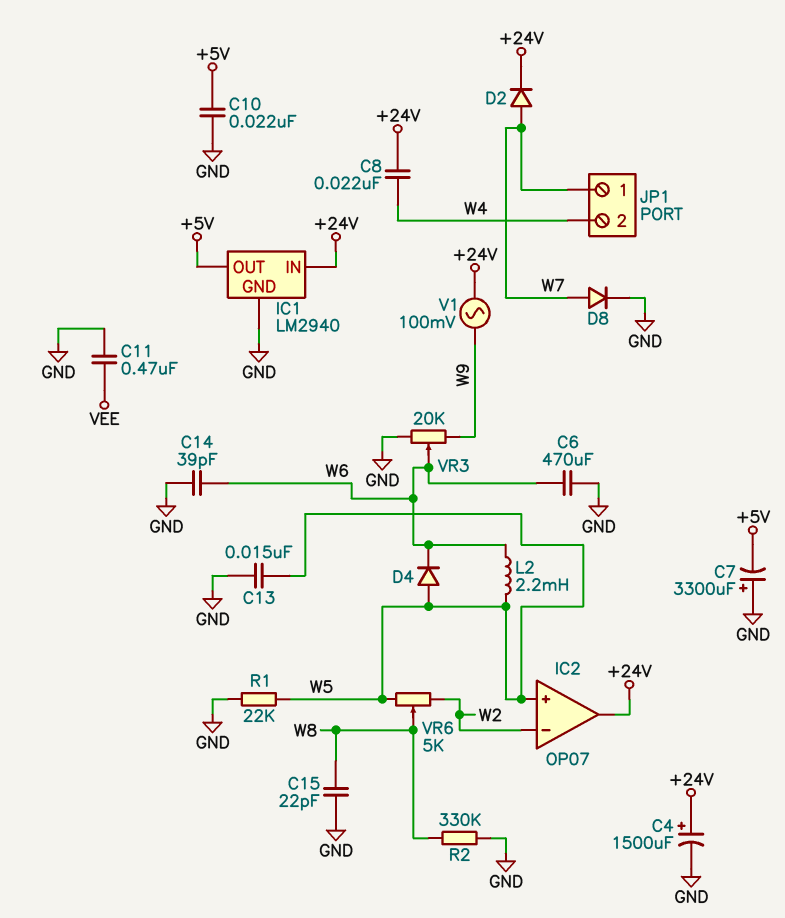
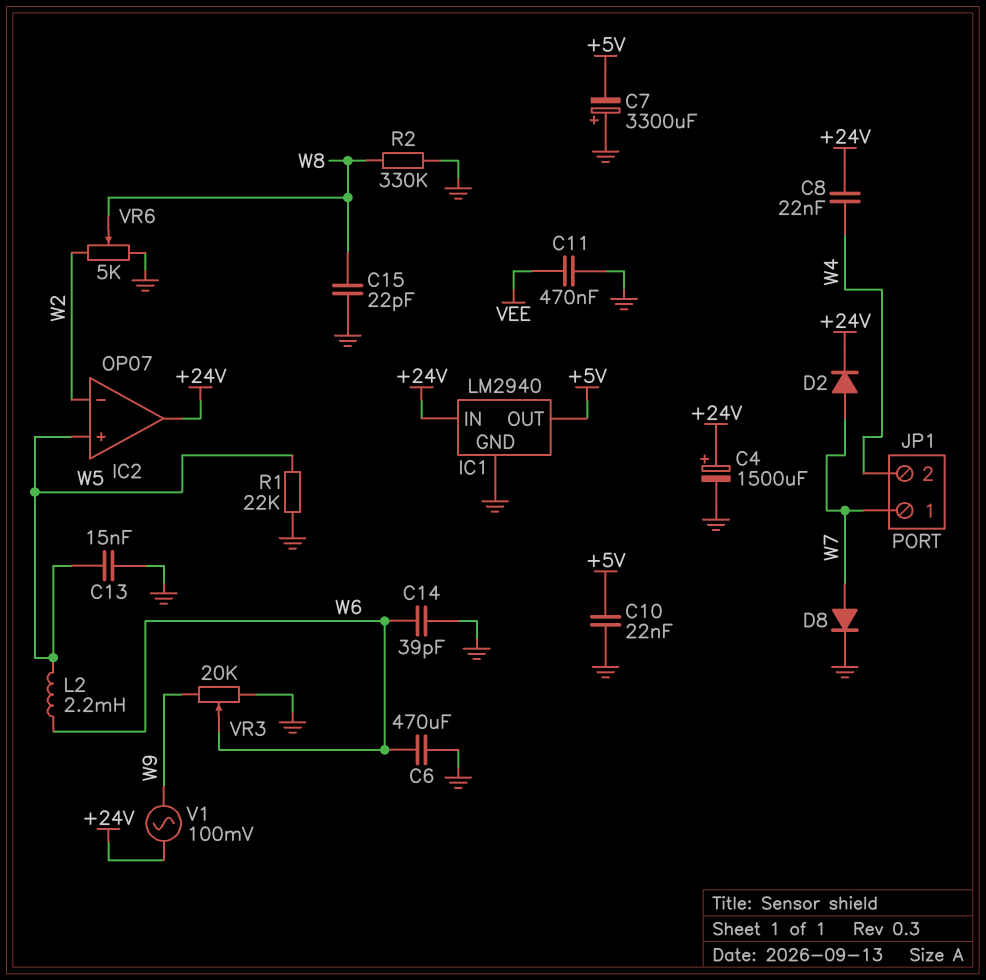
D4: diode (A W5, K W6) -> none
VR6: 5k (W2, W5, wiper W8) -> 5k (GND, W2, wiper W8)

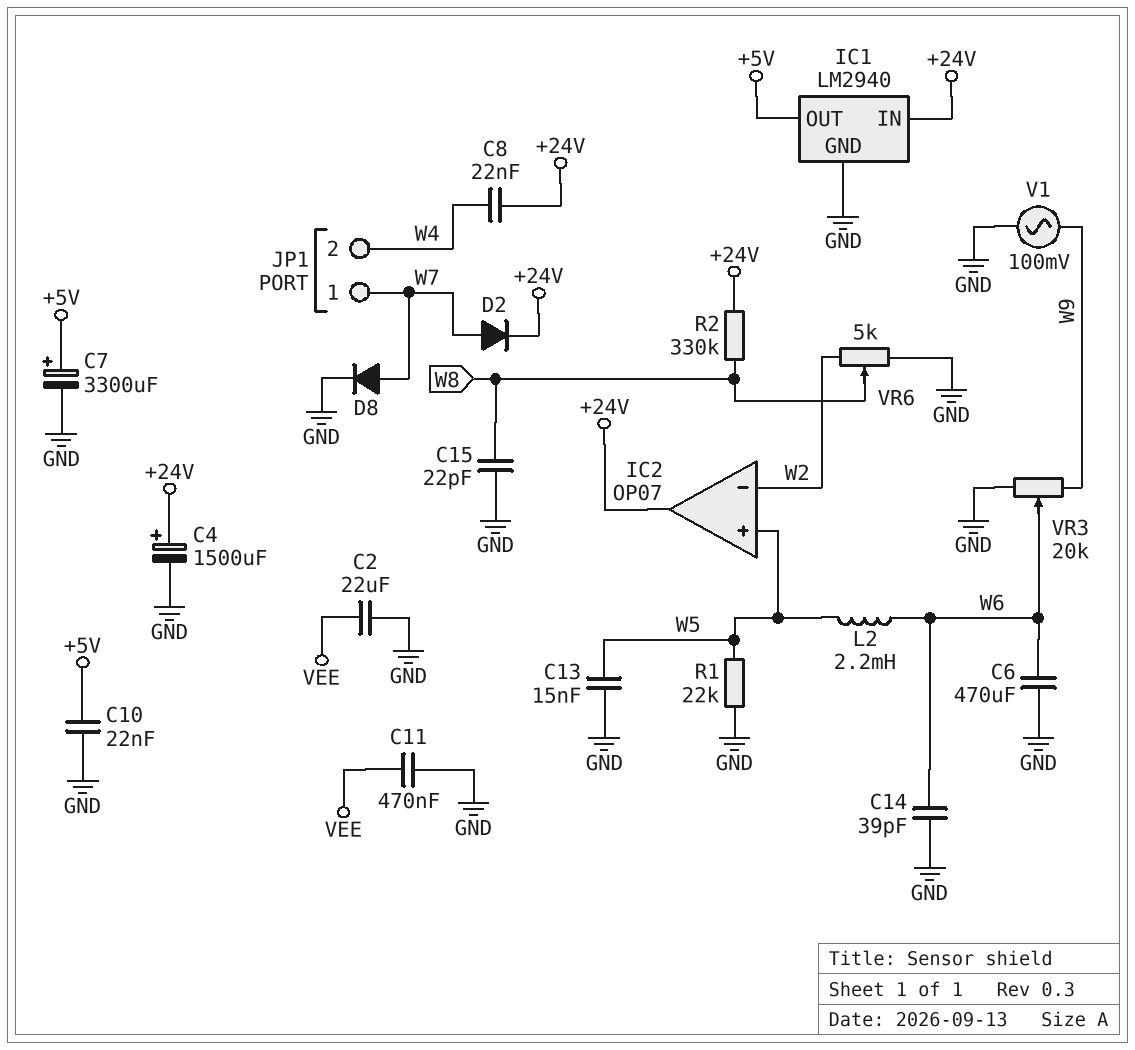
C2: none -> 22uF (GND, VEE)
C7: 3300uF (plus GND, minus +5V) -> 3300uF (plus +5V, minus GND)
R2: 330k (GND, W8) -> 330k (+24V, W8)
V1: AC 100mV (+24V, W9) -> AC 100mV (GND, W9)

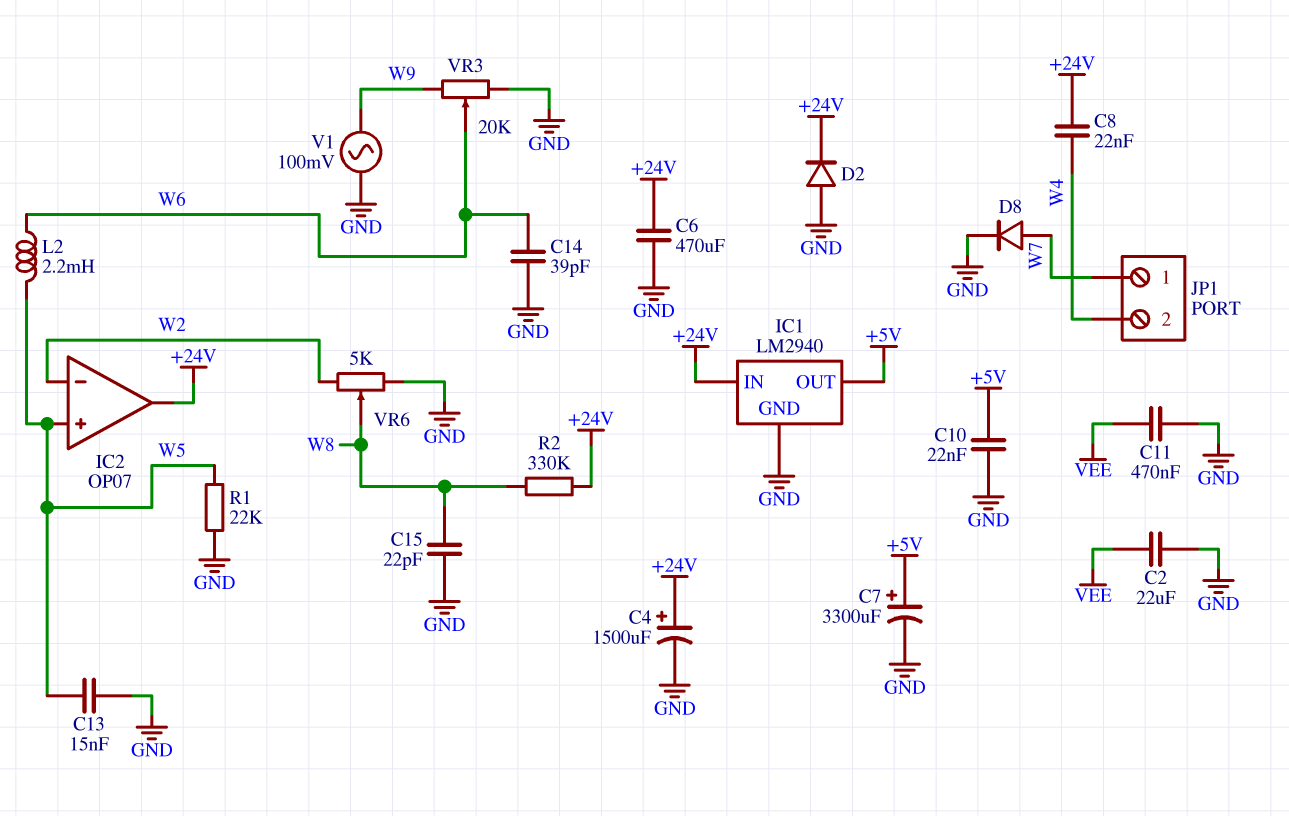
C6: 470uF (GND, W6) -> 470uF (+24V, GND)
D2: diode (A W7, K +24V) -> diode (A GND, K +24V)

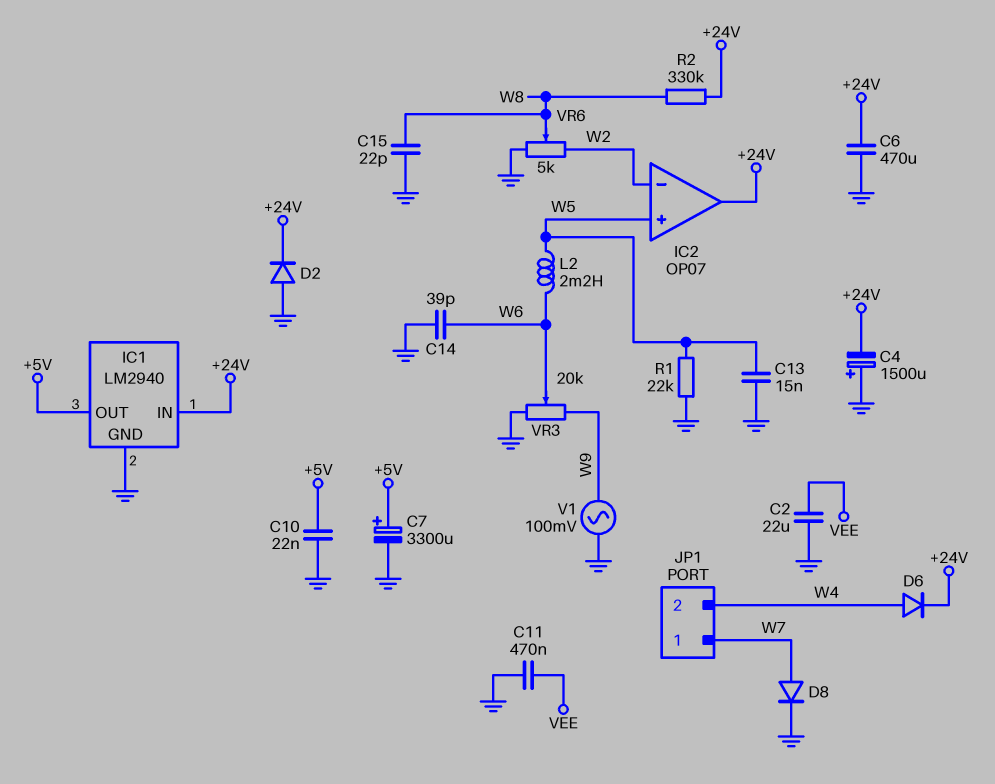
C4: 1500uF (plus +24V, minus GND) -> 1500uF (plus GND, minus +24V)
C8: 22nF (+24V, W4) -> none
D6: none -> diode (A W4, K +24V)

